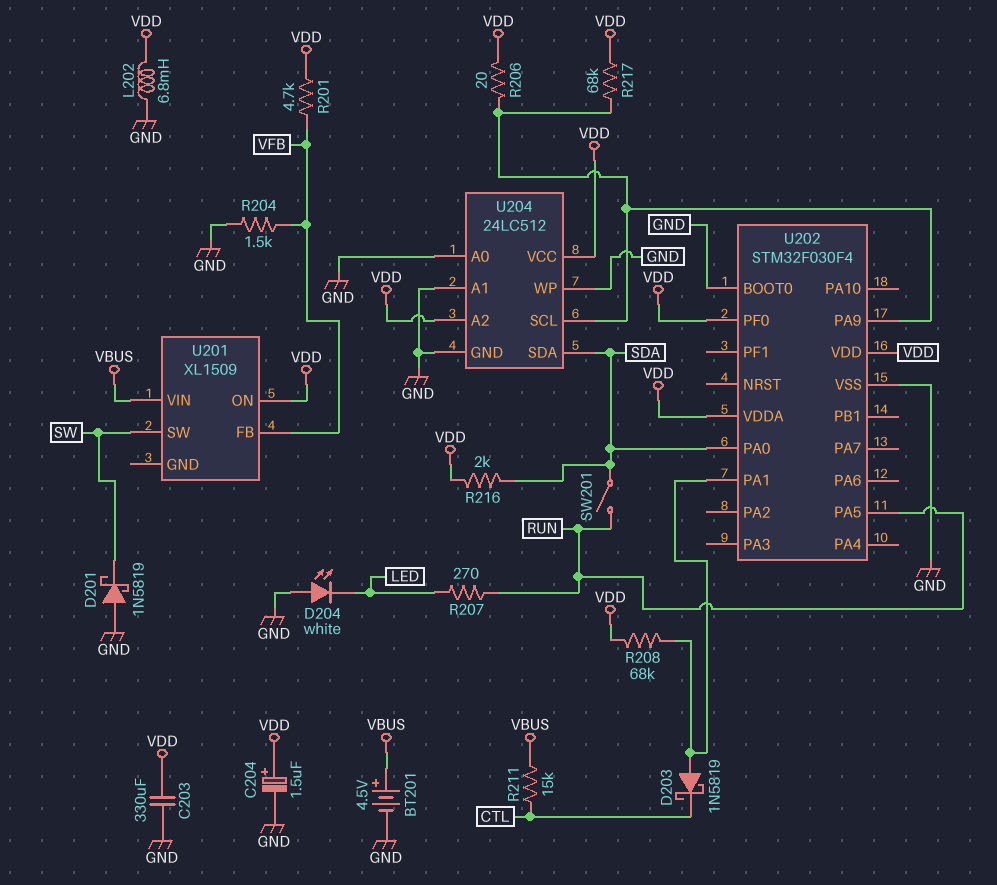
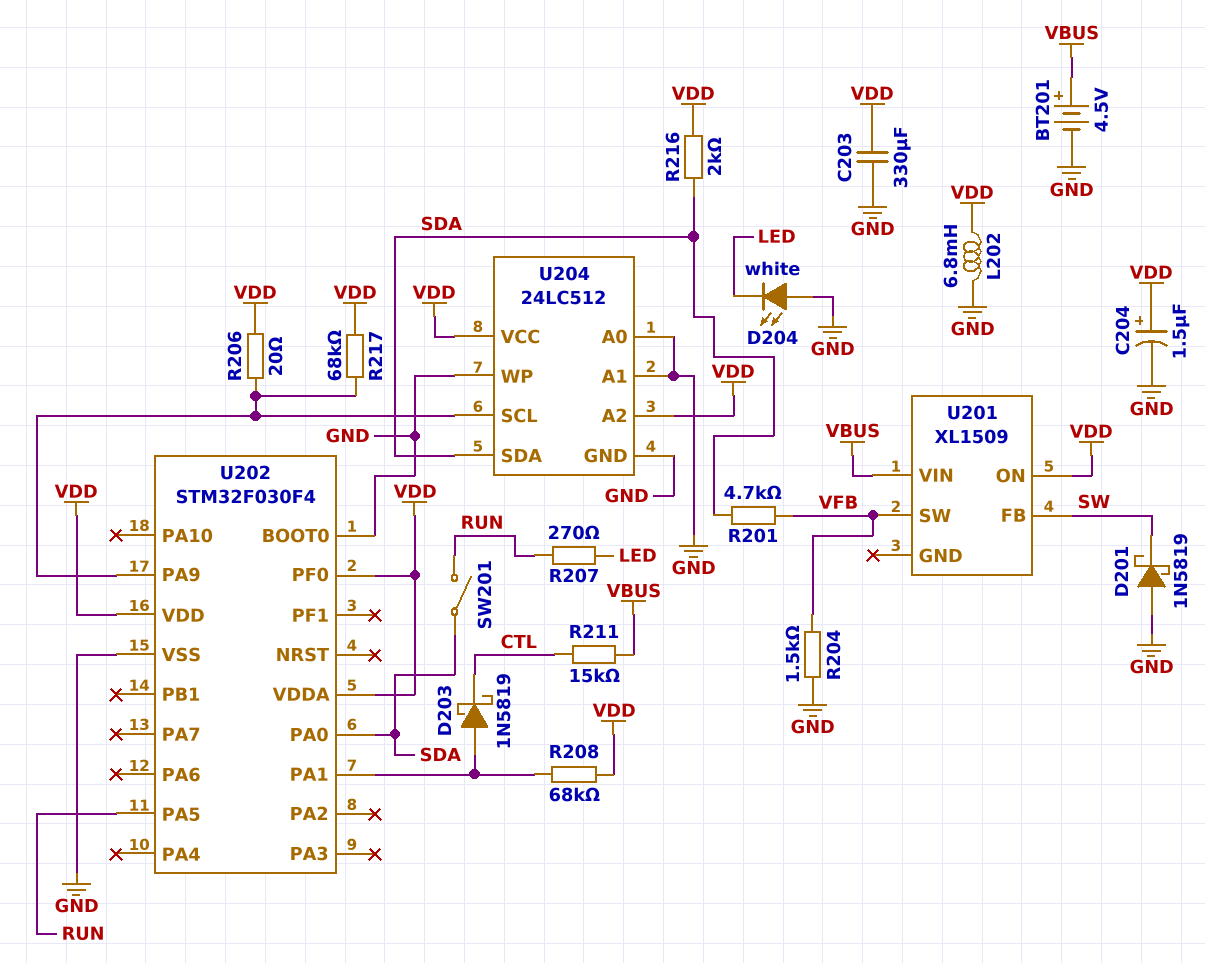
R201: 4.7k (VDD, VFB) -> 4.7k (SDA, VFB)
U201 pin FB: VFB -> SW
U201 pin SW: SW -> VFB

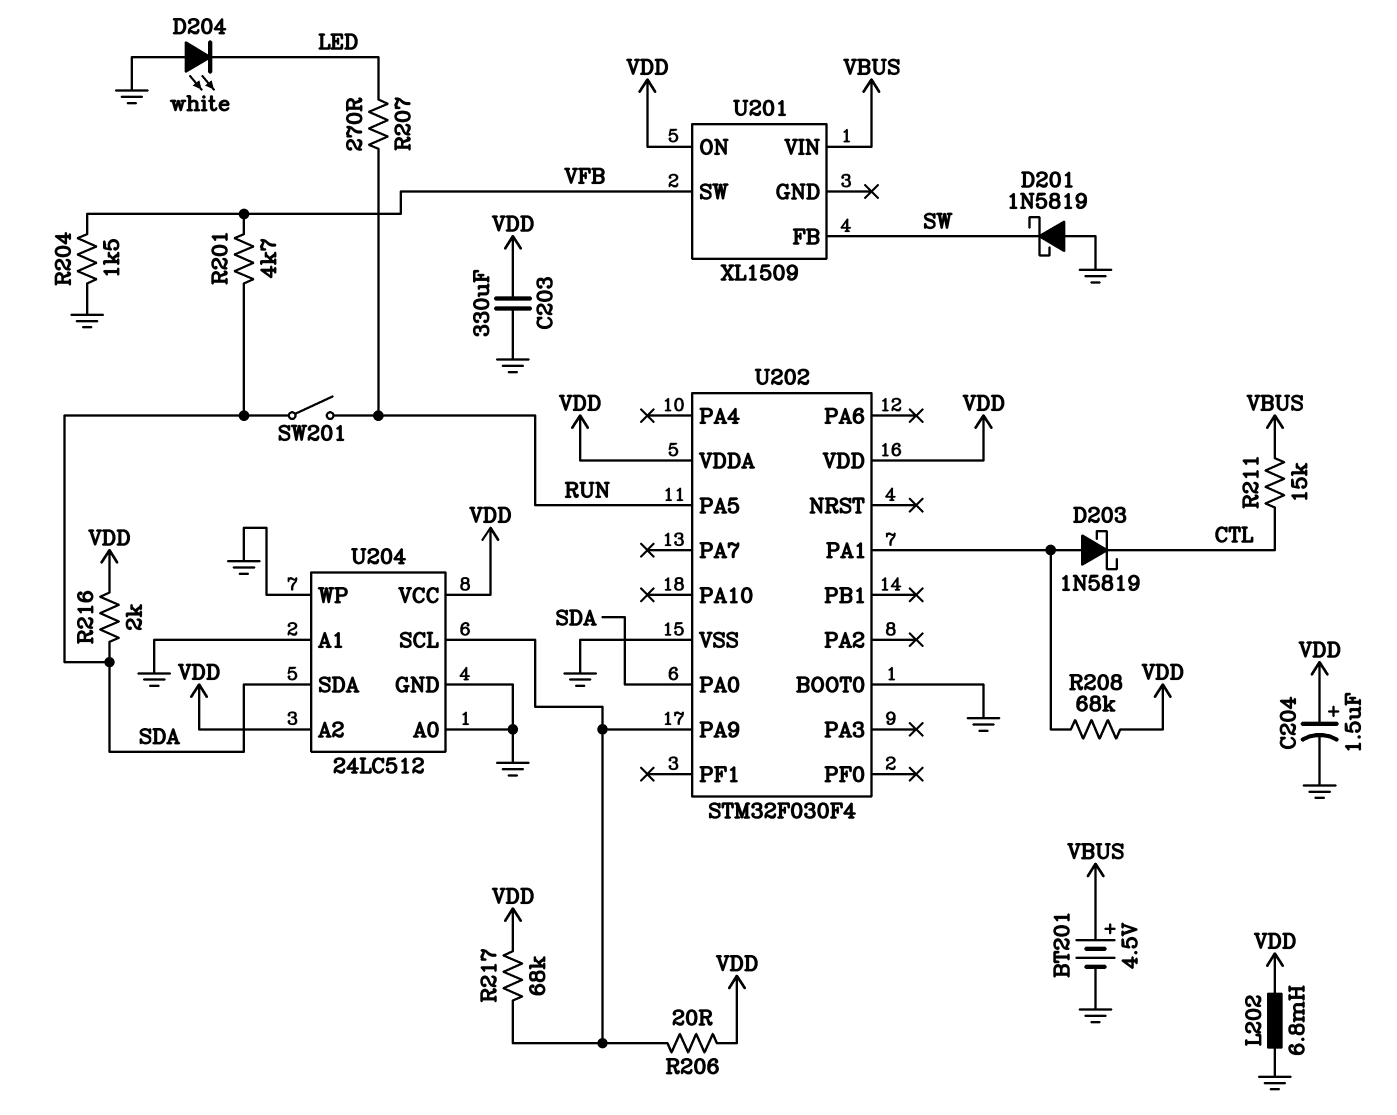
U202 pin PF0: VDD -> none

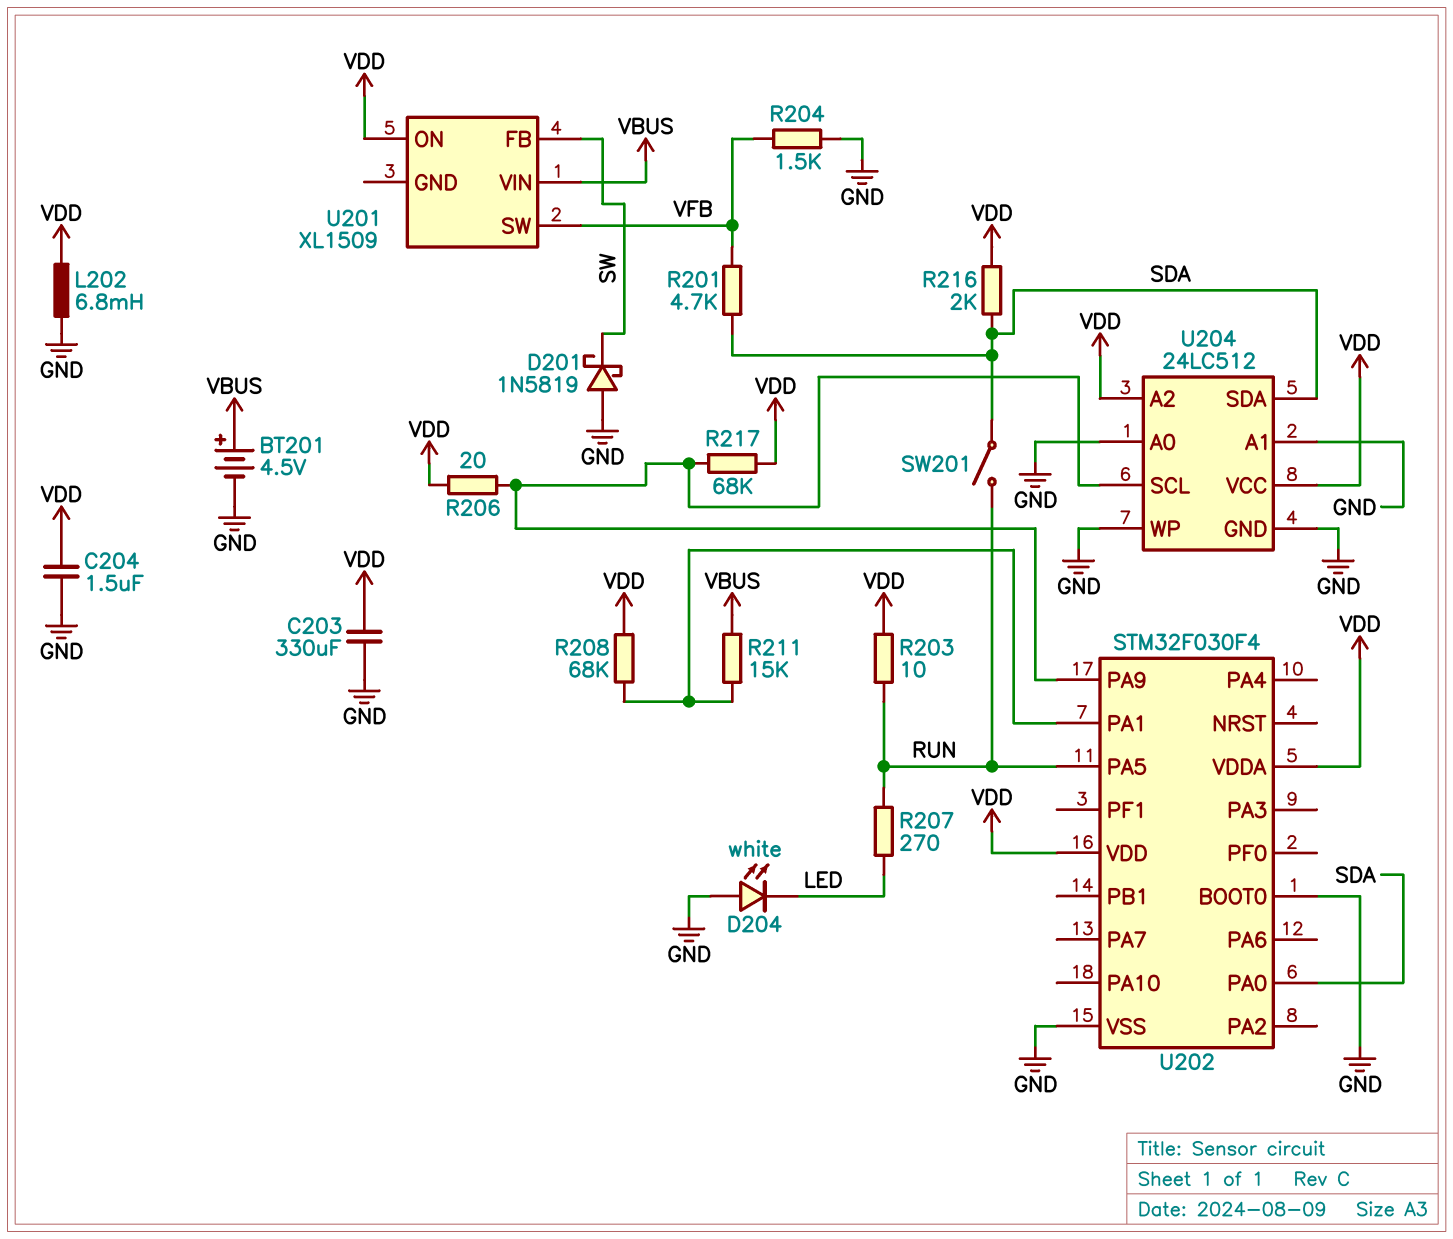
C204: 1.5uF (plus VDD, minus GND) -> 1.5uF (GND, VDD)
D203: schottky 1N5819 (A U202/PA1, K CTL) -> none
R203: none -> 10 (RUN, VDD)
R211: 15k (CTL, VBUS) -> 15k (U202/PA1, VBUS)

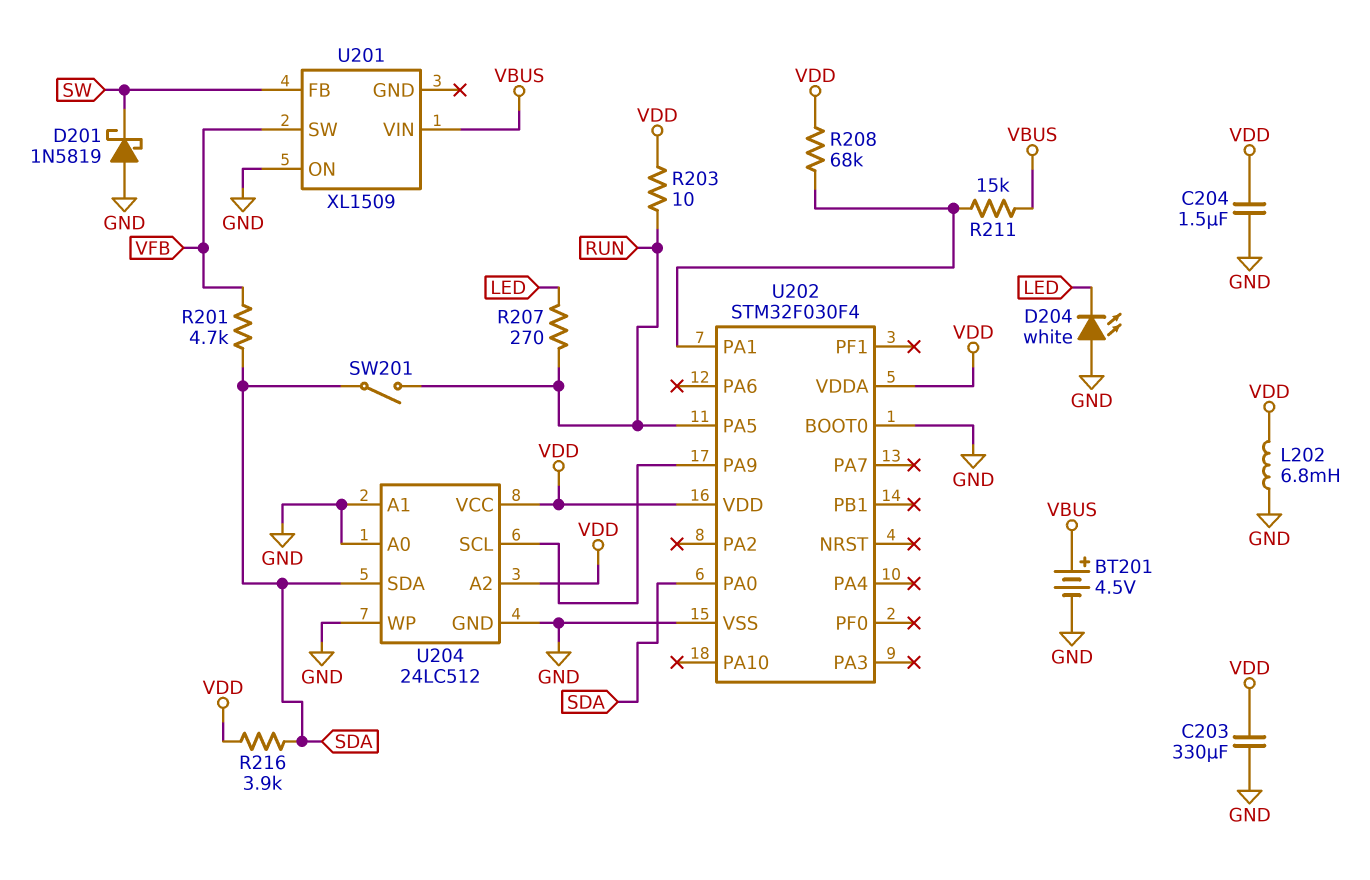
R204: 1.5k (GND, VFB) -> none
R206: 20 (U202/PA9, VDD) -> none
R216: 2k (SDA, VDD) -> 3.9k (SDA, VDD)
R217: 68k (U202/PA9, VDD) -> none
U201 pin ON: VDD -> GND

